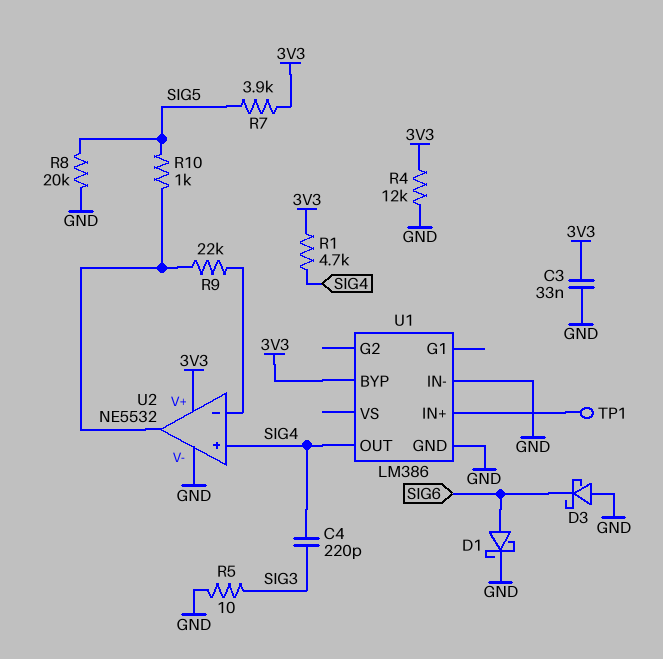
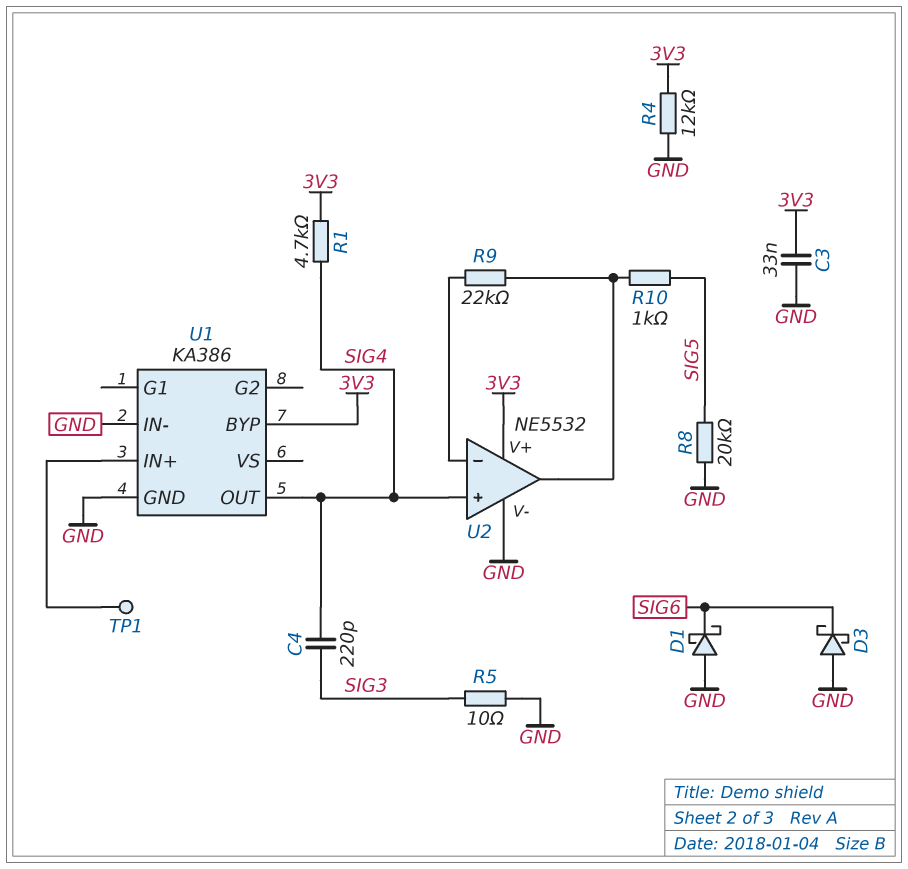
D1: schottky (A SIG6, K GND) -> schottky (A GND, K SIG6)
R7: 3.9k (3V3, SIG5) -> none
U1: LM386 -> KA386

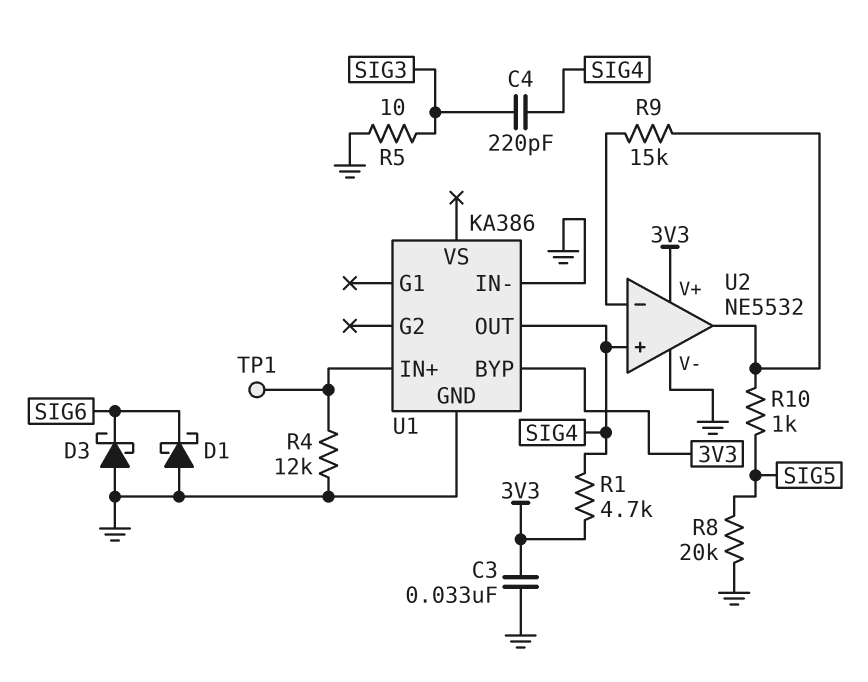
R4: 12k (3V3, GND) -> 12k (GND, U1/IN+)
R9: 22k (U2/in-, U2/out) -> 15k (U2/in-, U2/out)

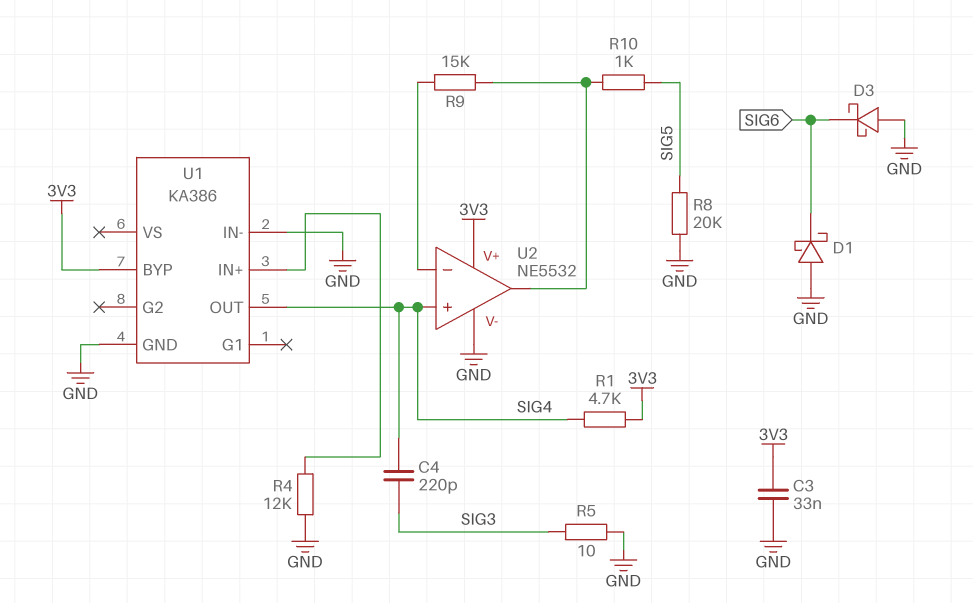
TP1: test point (U1/IN+) -> none

